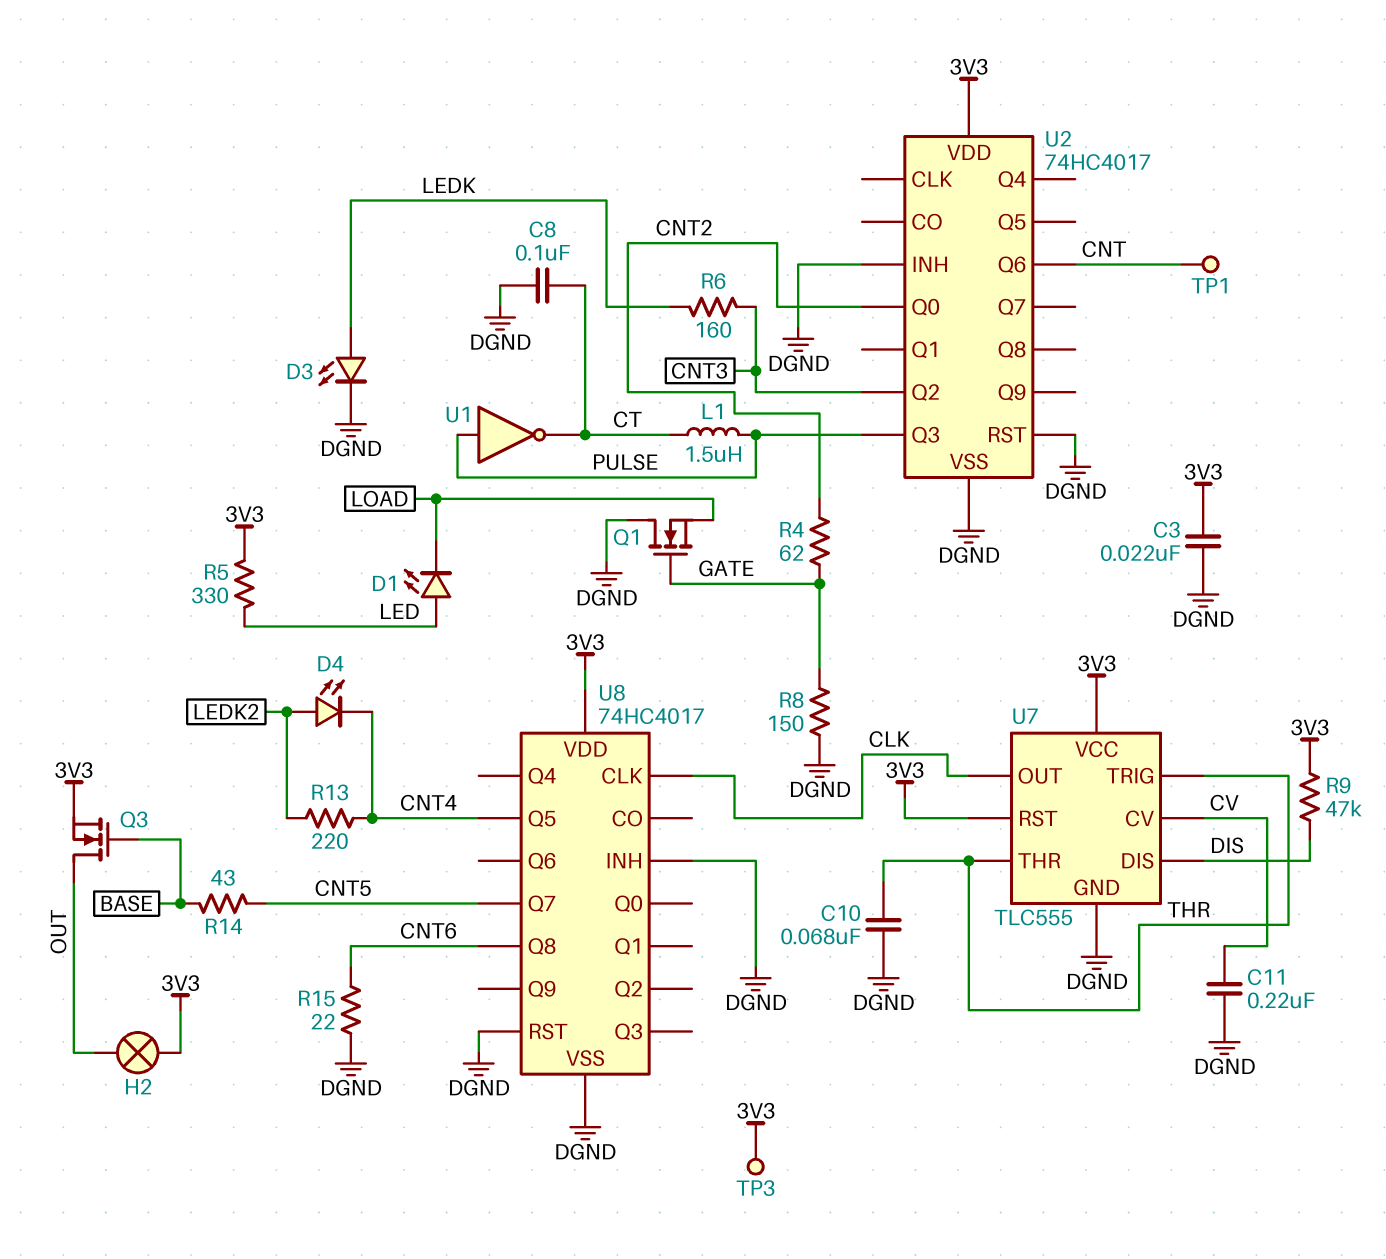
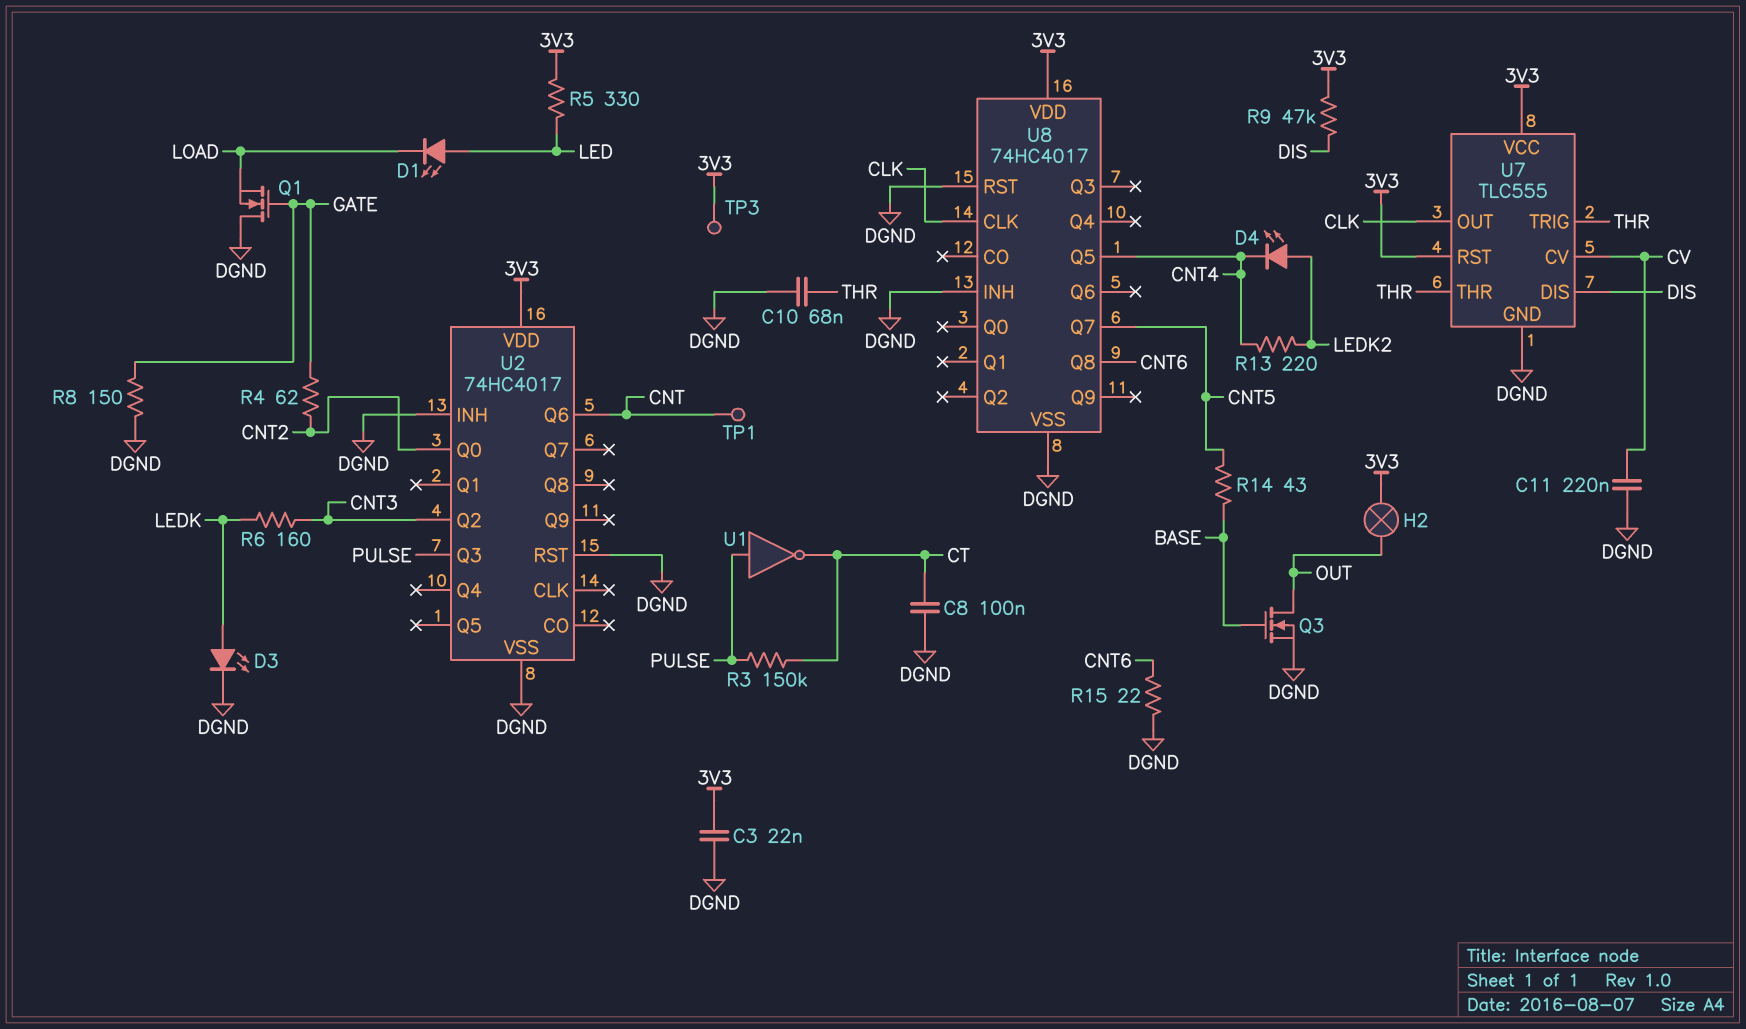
L1: 1.5uH (CT, PULSE) -> none
Q3: NMOS (G BASE, D OUT, S 3V3) -> NMOS (G BASE, D OUT, S DGND)
R3: none -> 150k (CT, PULSE)

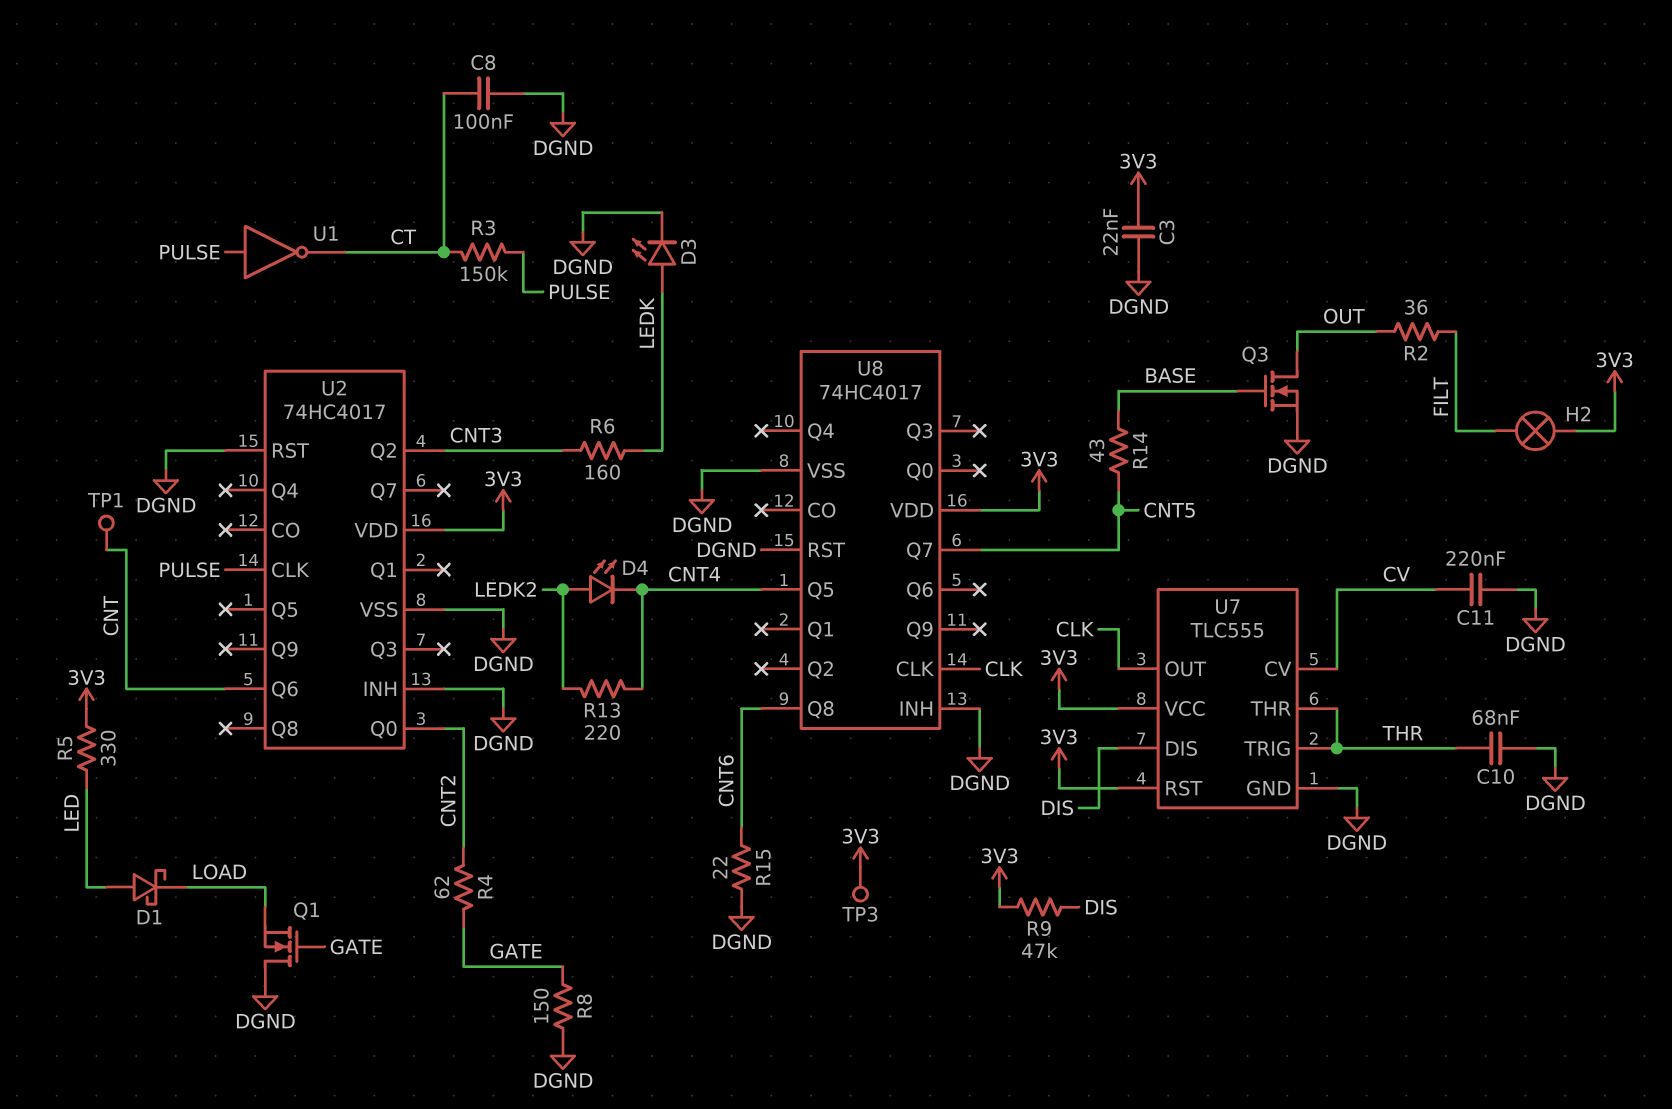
D1: LED (A LED, K LOAD) -> schottky (A LED, K LOAD)
H2: lamp (3V3, OUT) -> lamp (3V3, FILT)
R2: none -> 36 (FILT, OUT)
U2 pin CLK: none -> PULSE
U2 pin Q3: PULSE -> none

